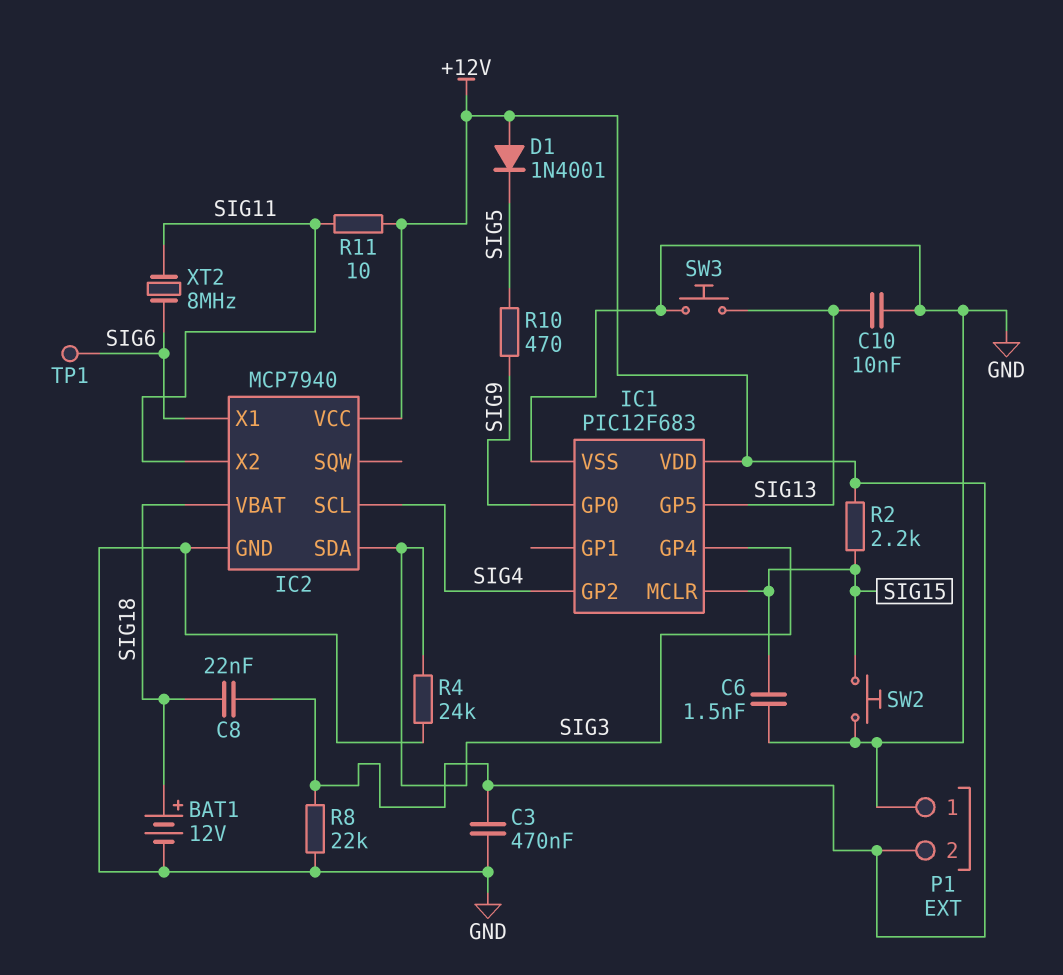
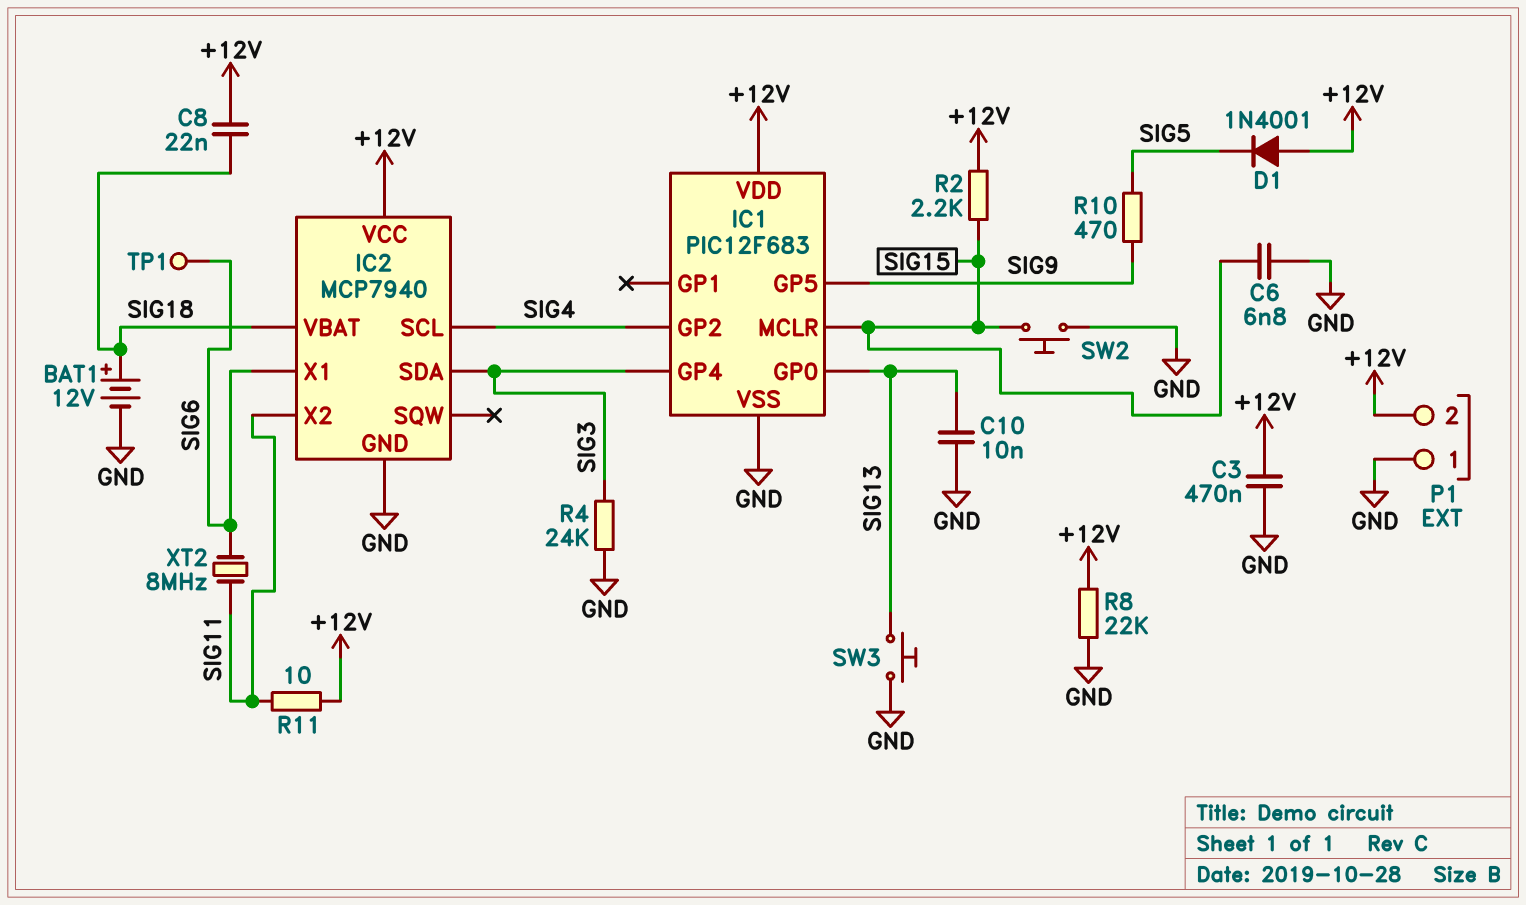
C6: 1.5nF (GND, SIG15) -> 6.8nF (GND, SIG15)
IC1 pin GP0: SIG9 -> SIG13
IC1 pin GP5: SIG13 -> SIG9

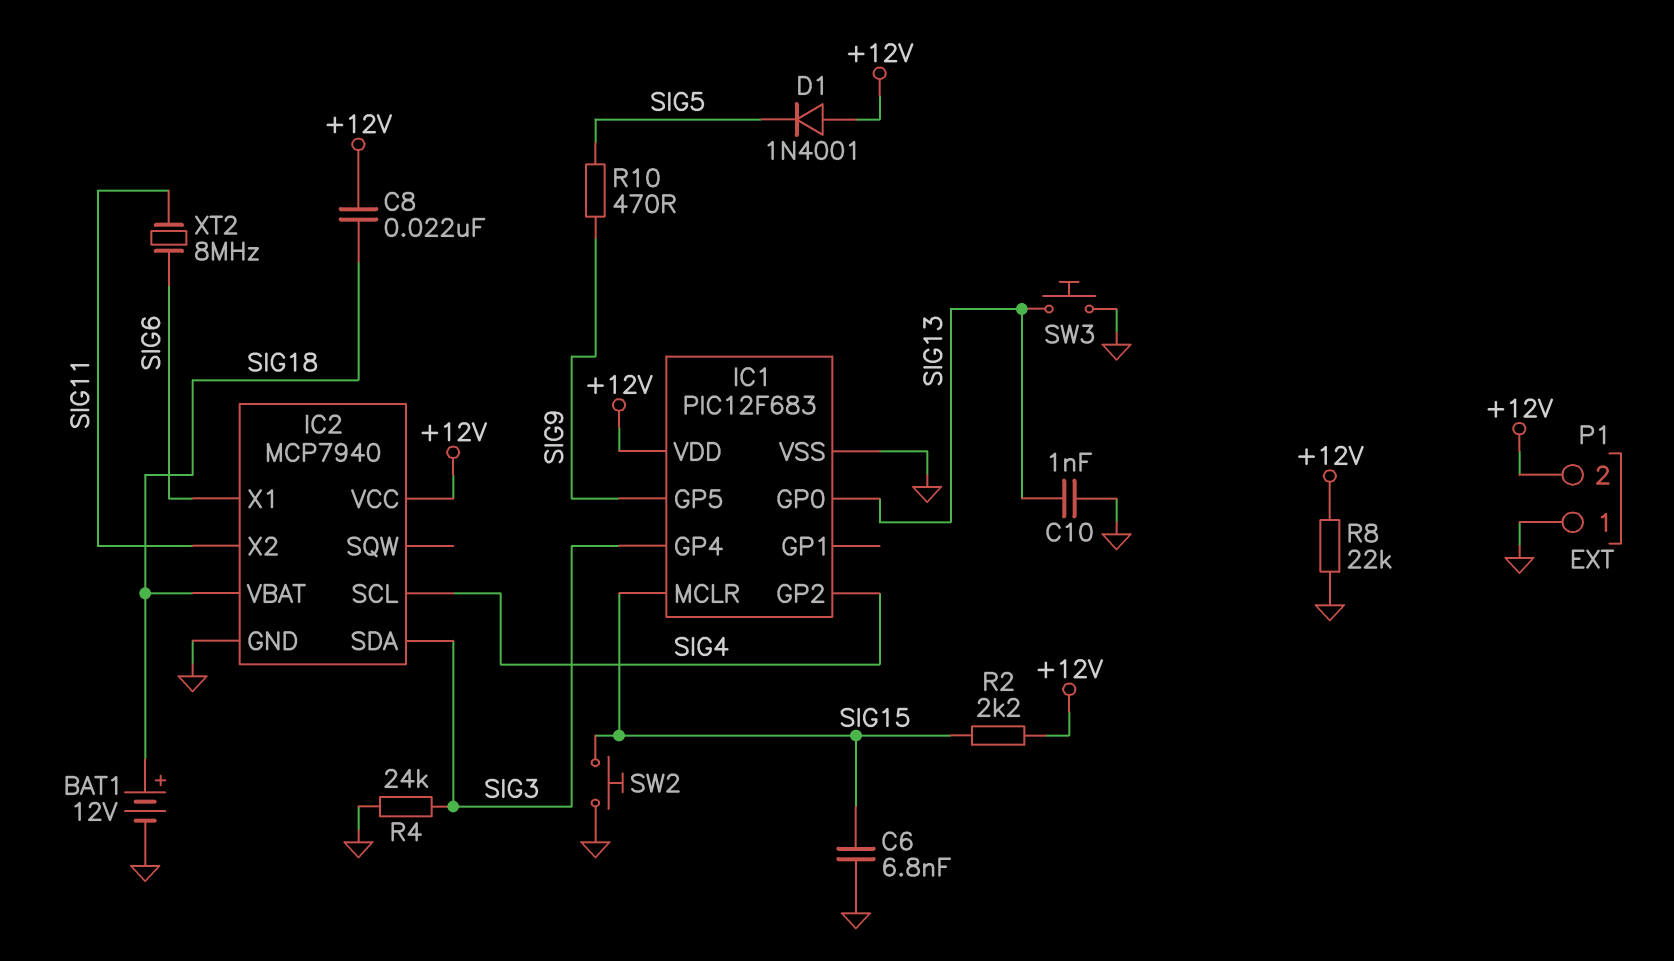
C3: 470nF (+12V, GND) -> none
C10: 10nF (GND, SIG13) -> 1nF (GND, SIG13)
R11: 10 (+12V, SIG11) -> none
TP1: test point (SIG6) -> none

